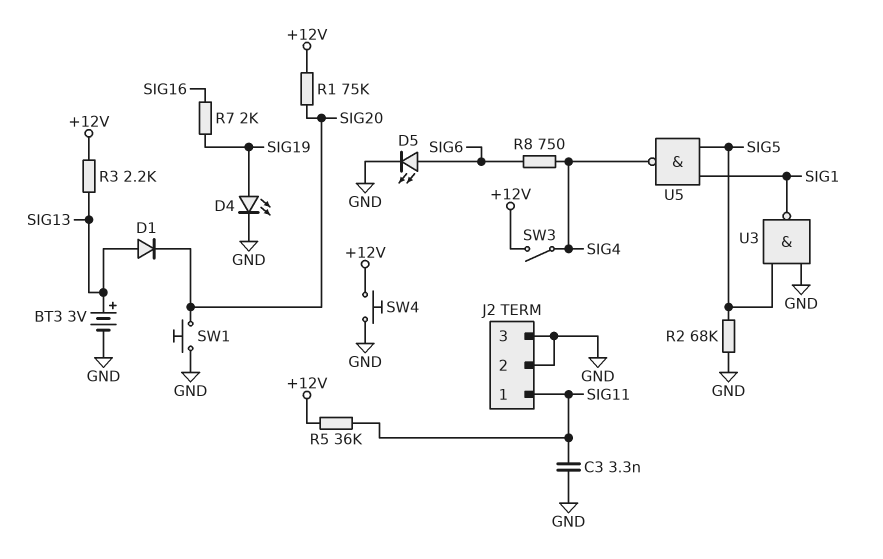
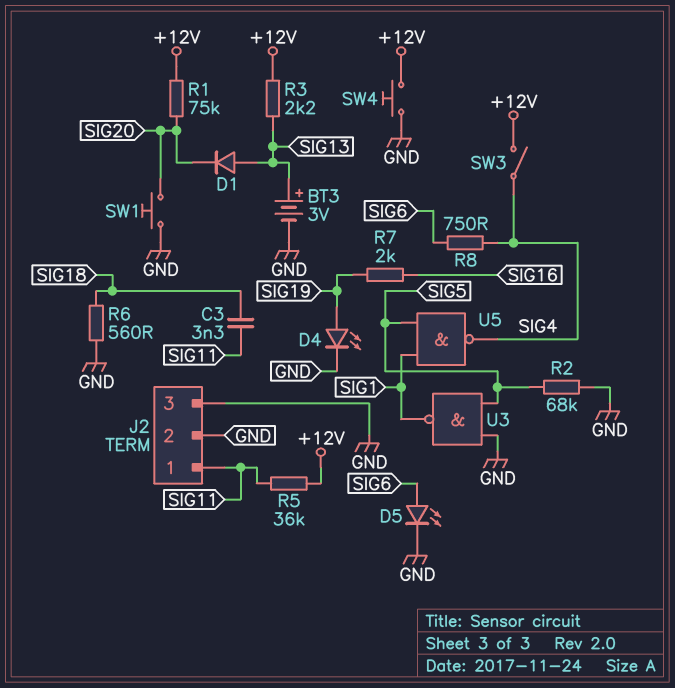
C3: 3.3nF (GND, SIG11) -> 3.3nF (SIG11, SIG18)
R6: none -> 560 (GND, SIG18)

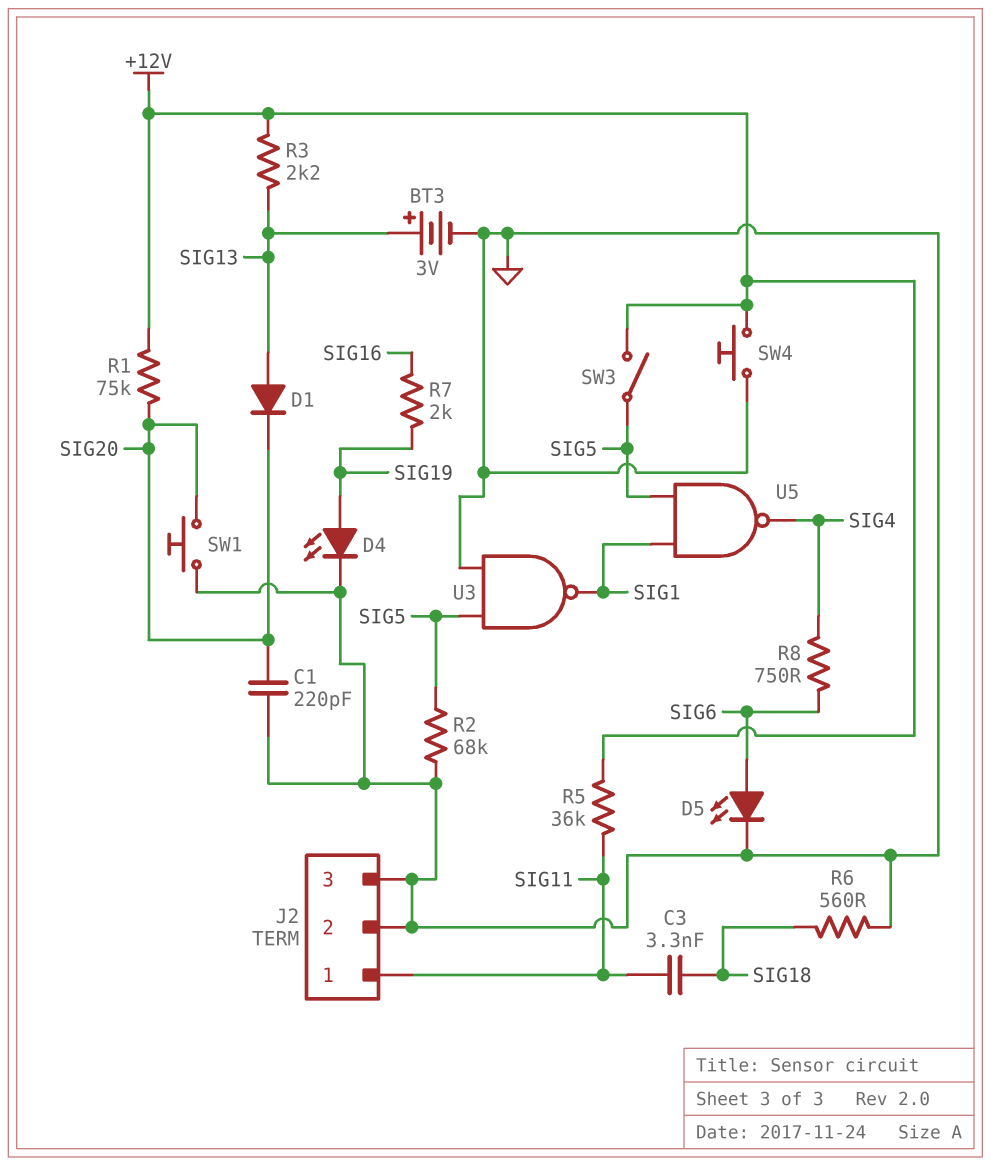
C1: none -> 220pF (GND, SIG20)
SW3: switch (+12V, SIG4) -> switch (+12V, SIG5)

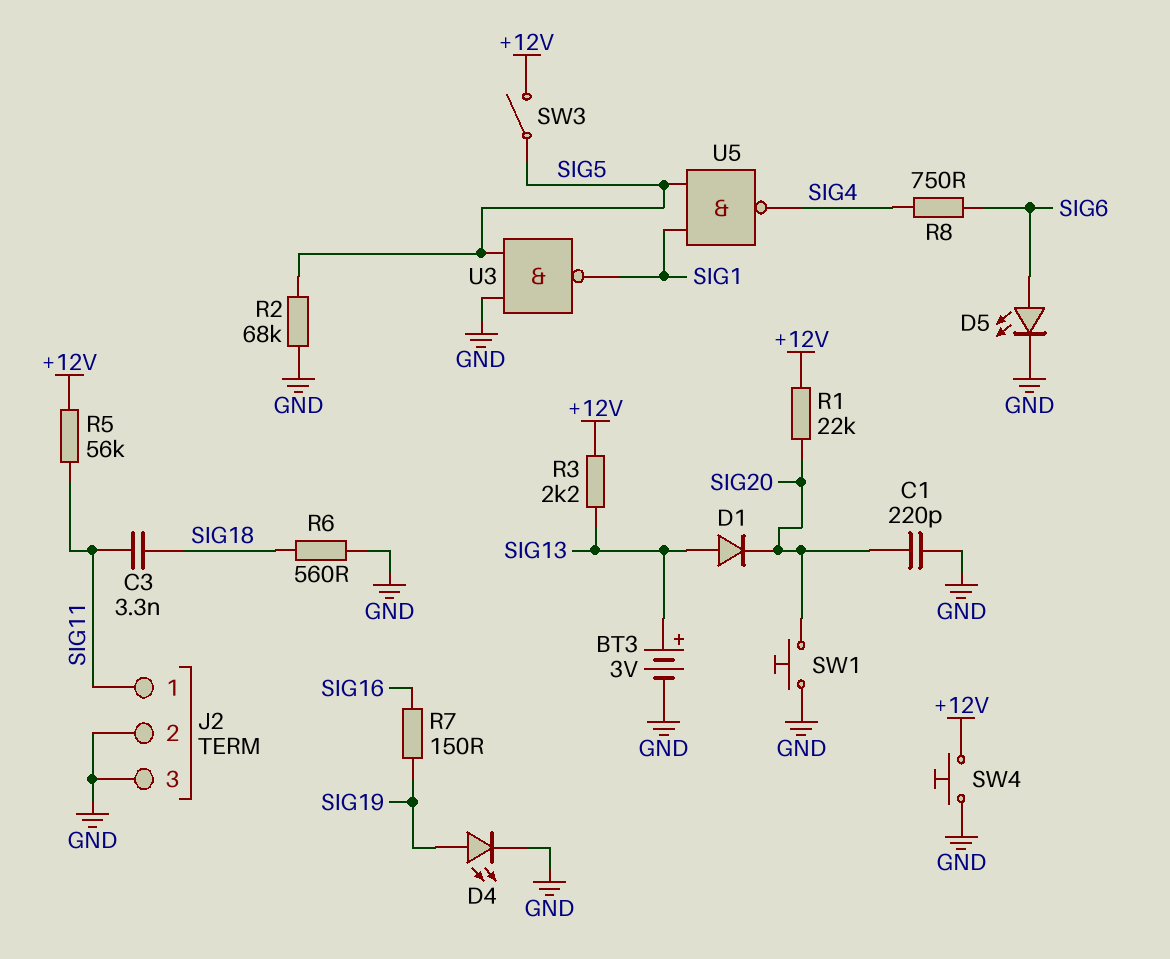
R1: 75k (+12V, SIG20) -> 22k (+12V, SIG20)
R5: 36k (+12V, SIG11) -> 56k (+12V, SIG11)
R7: 2k (SIG16, SIG19) -> 150 (SIG16, SIG19)

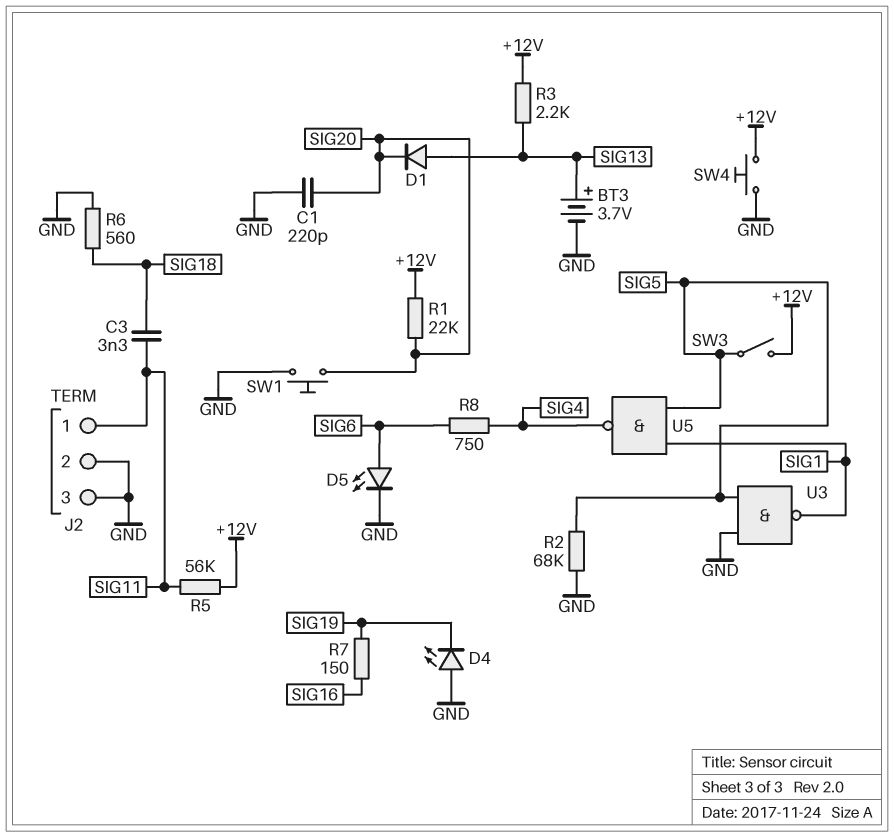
BT3: 3V (plus SIG13, minus GND) -> 3.7V (plus SIG13, minus GND)
D4: LED (A SIG19, K GND) -> LED (A GND, K SIG19)

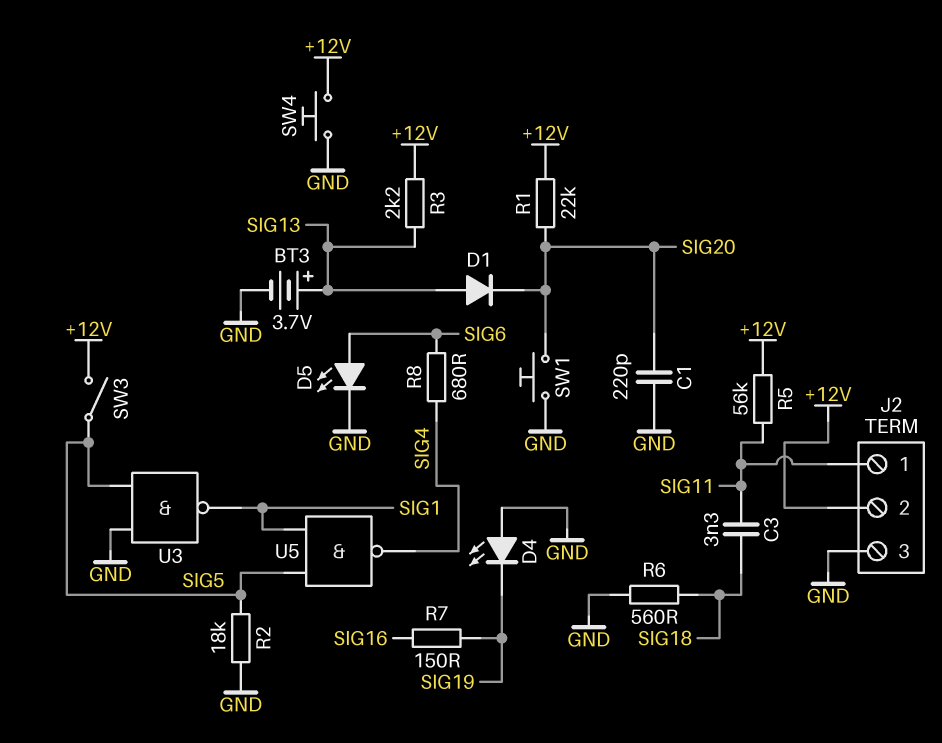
J2 pin 2: GND -> +12V
R2: 68k (GND, SIG5) -> 18k (GND, SIG5)
R8: 750 (SIG4, SIG6) -> 680 (SIG4, SIG6)

